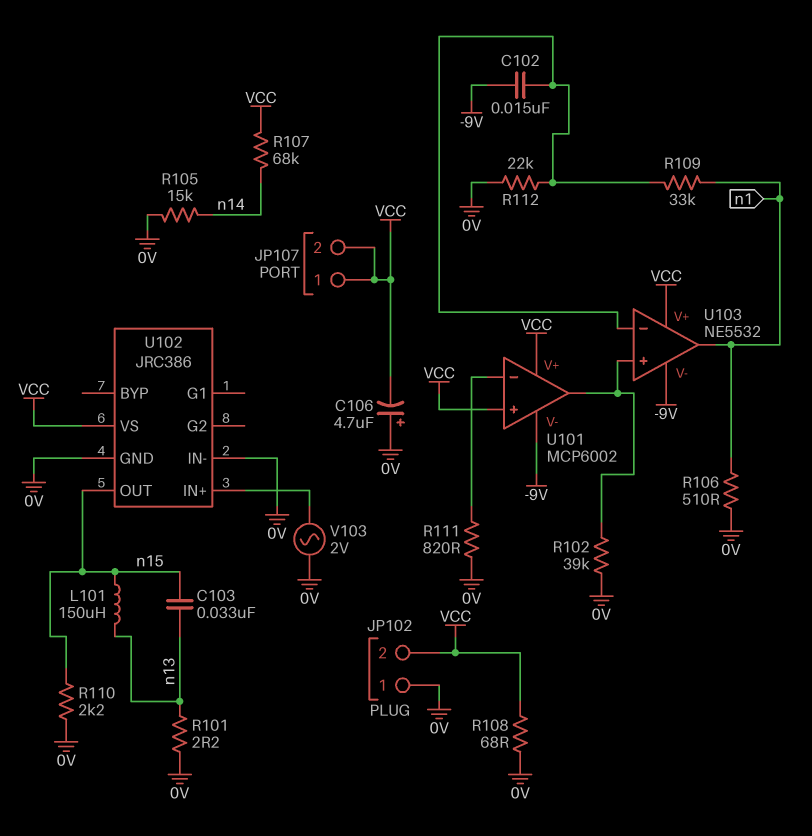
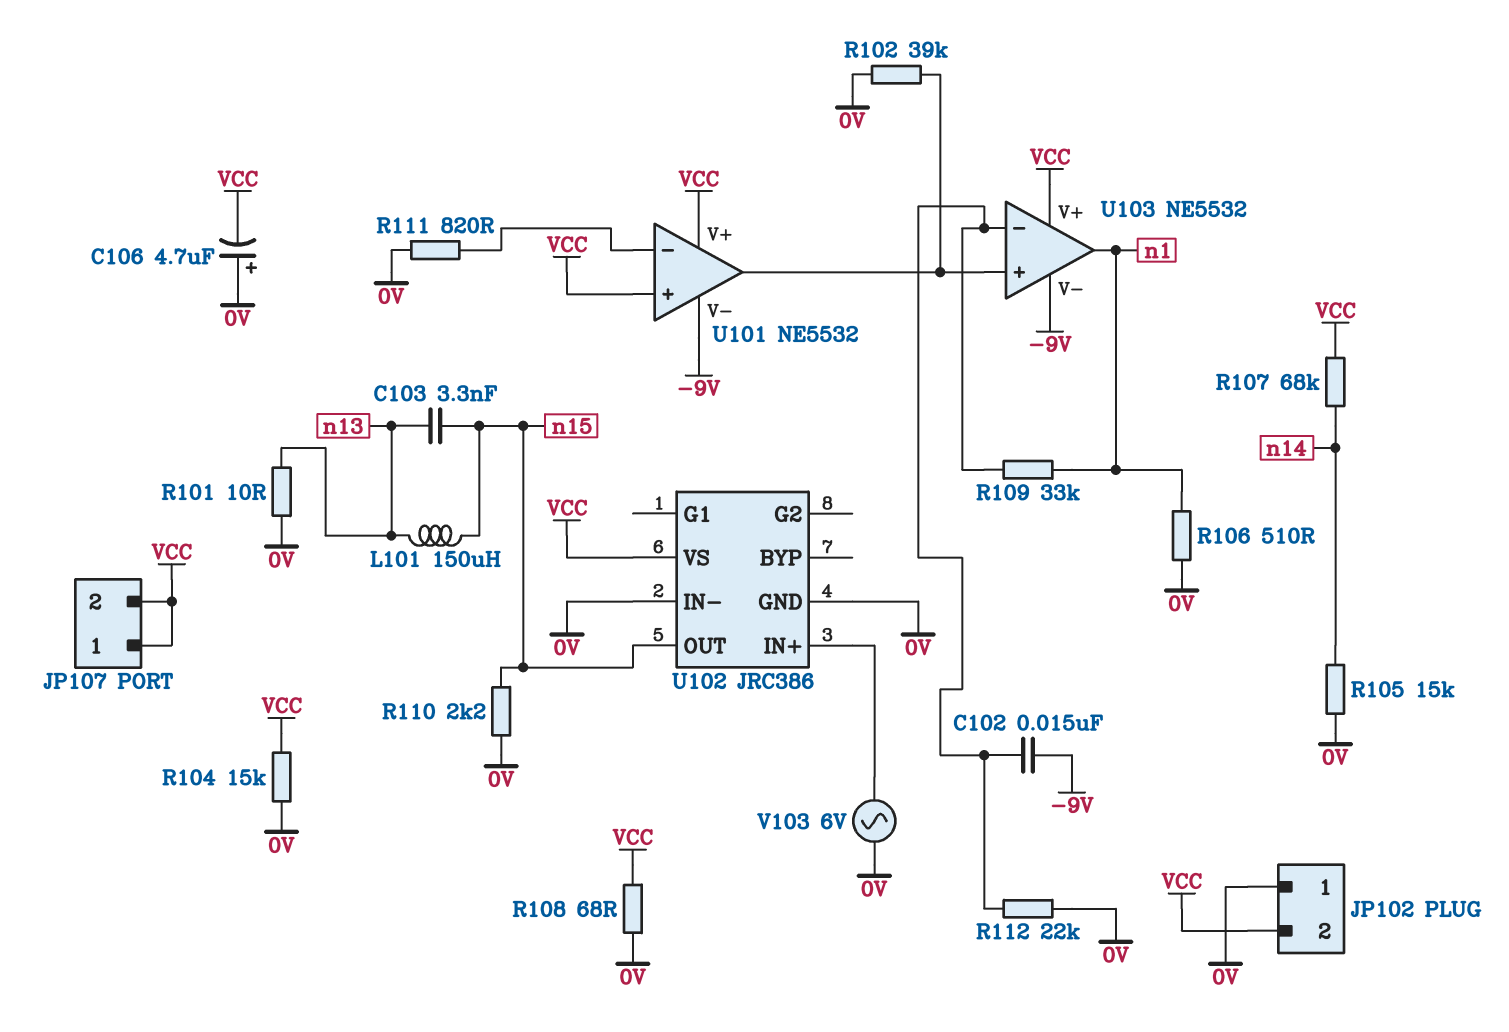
C103: 33nF (n13, n15) -> 3.3nF (n13, n15)
R101: 2.2 (0V, n13) -> 10 (0V, n13)
R104: none -> 15k (0V, VCC)
U101: MCP6002 -> NE5532
V103: AC 2V (0V, U102/IN+) -> AC 6V (0V, U102/IN+)

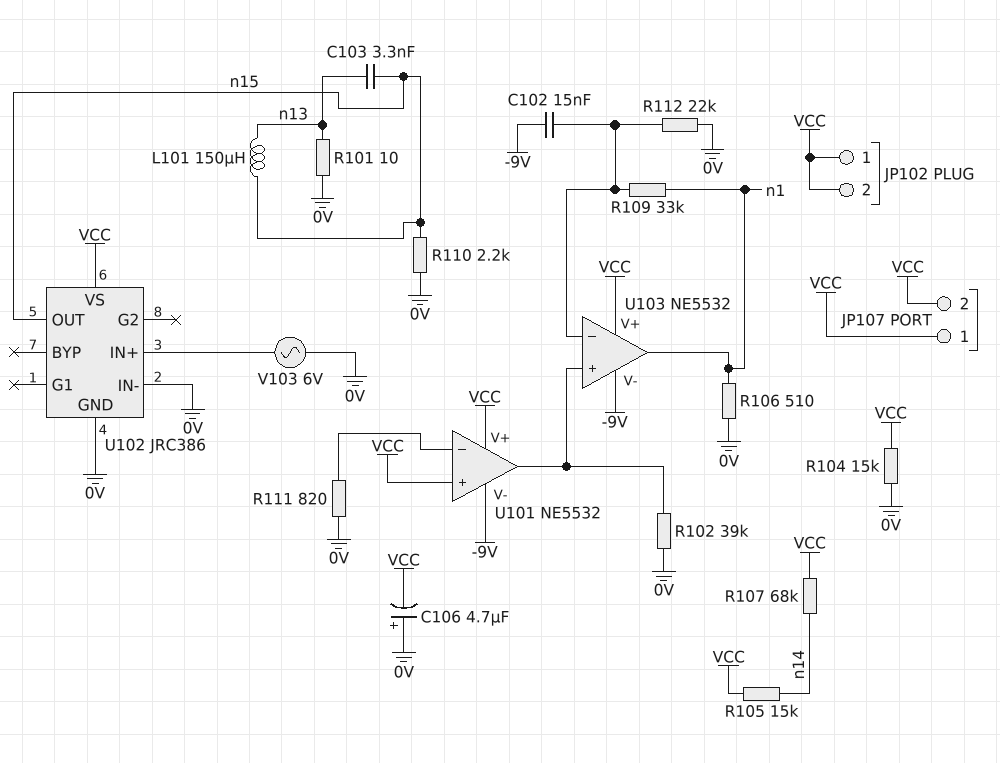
JP102 pin 1: 0V -> VCC
R105: 15k (0V, n14) -> 15k (VCC, n14)
R108: 68 (0V, VCC) -> none

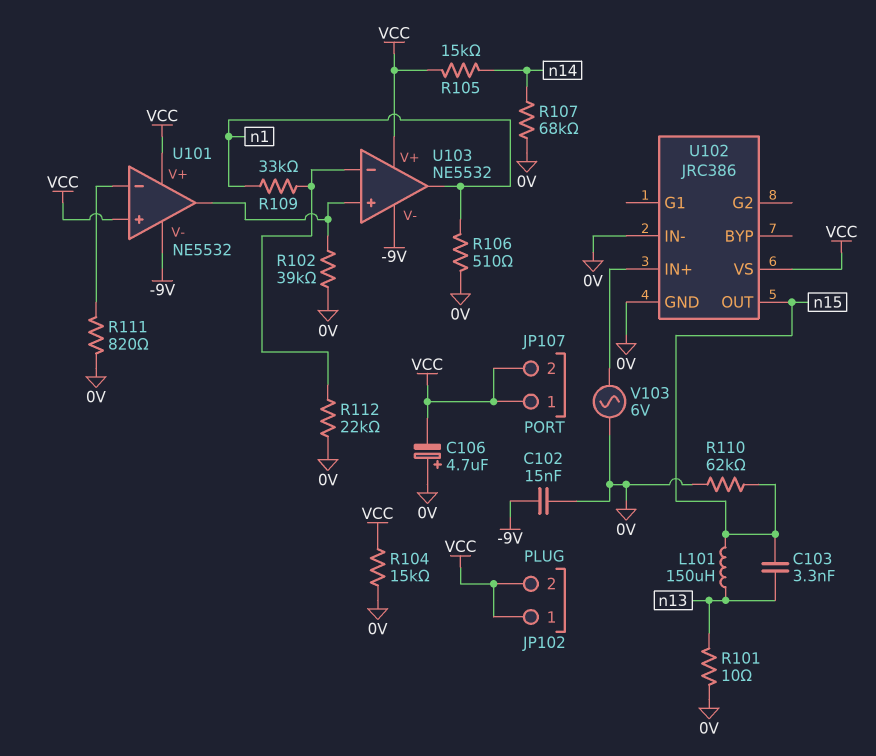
C102: 15nF (-9V, U103/in-) -> 15nF (-9V, 0V)
R107: 68k (VCC, n14) -> 68k (0V, n14)
R110: 2.2k (0V, n15) -> 62k (0V, n15)

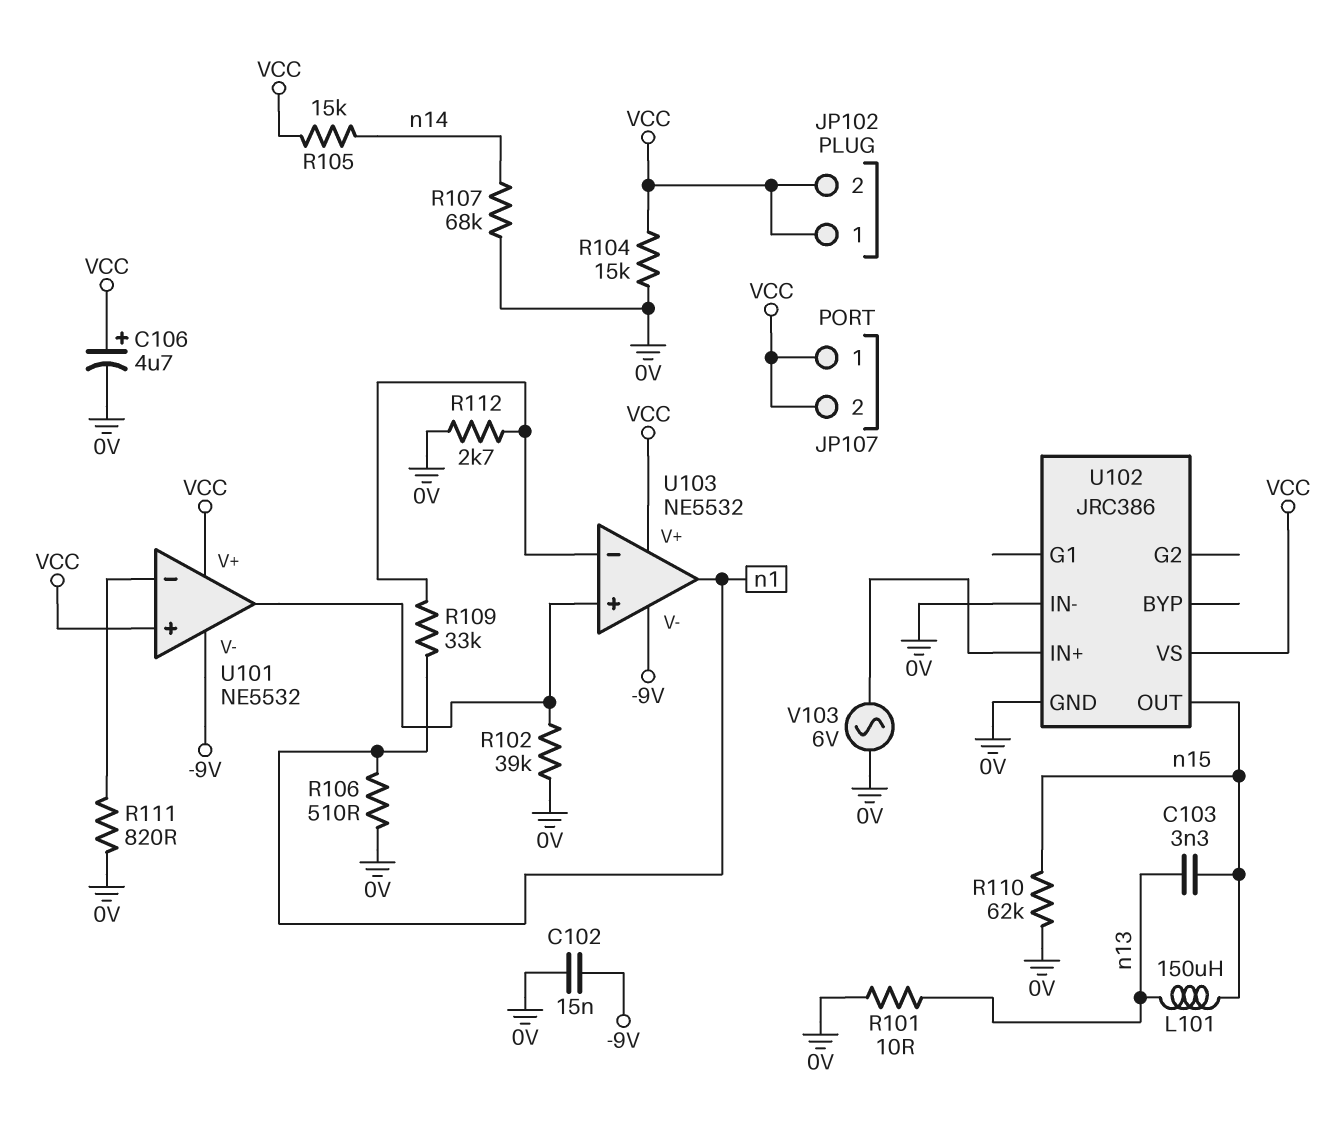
C106: 4.7uF (plus 0V, minus VCC) -> 4.7uF (plus VCC, minus 0V)
R112: 22k (0V, U103/in-) -> 2.7k (0V, U103/in-)

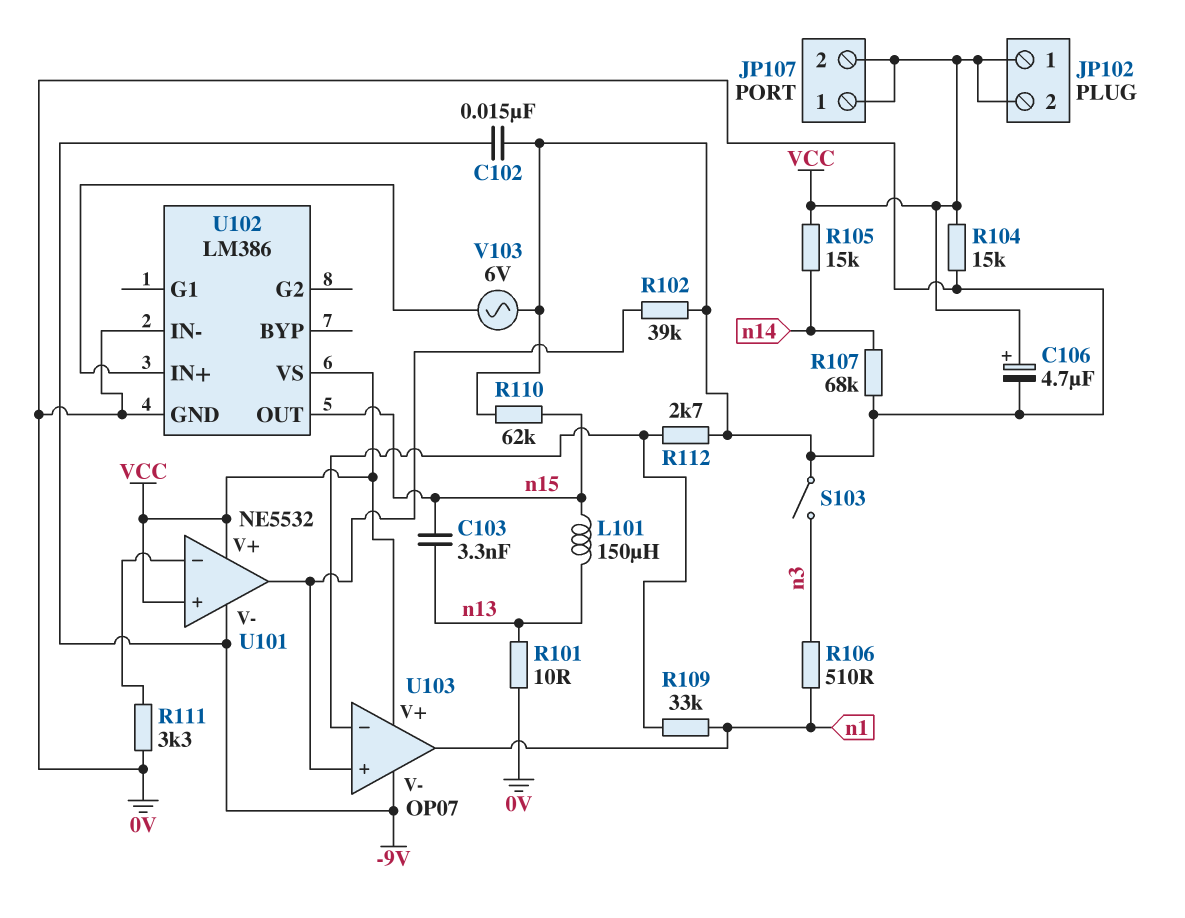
R106: 510 (0V, n1) -> 510 (n1, n3)
R111: 820 (0V, U101/in-) -> 3.3k (0V, U101/in-)
S103: none -> switch (0V, n3)
U102: JRC386 -> LM386
U103: NE5532 -> OP07

